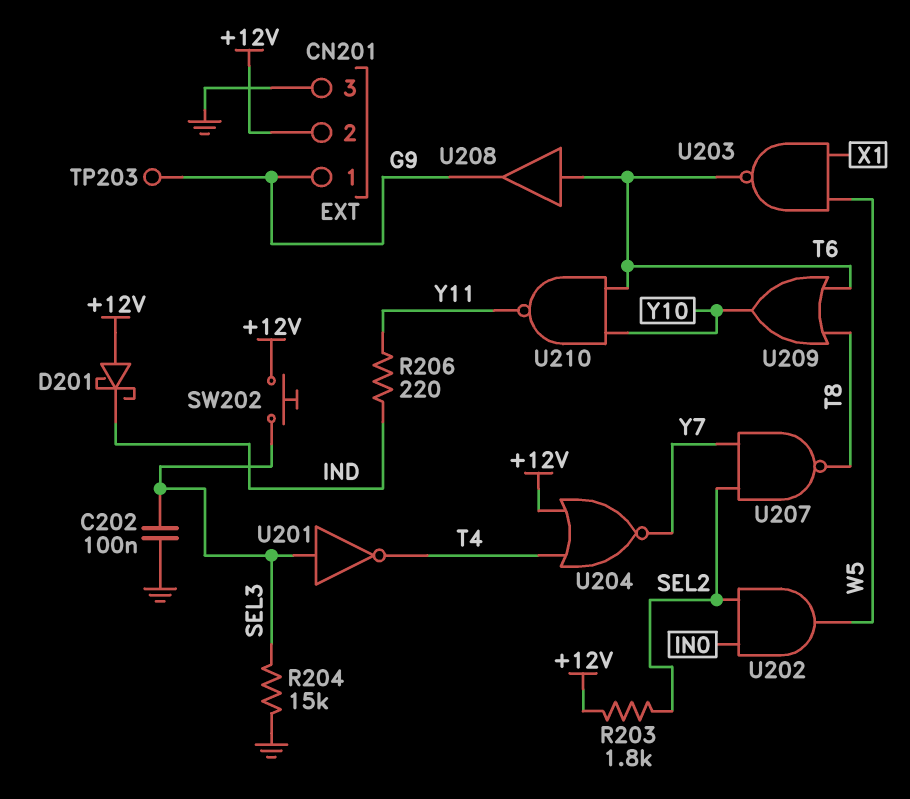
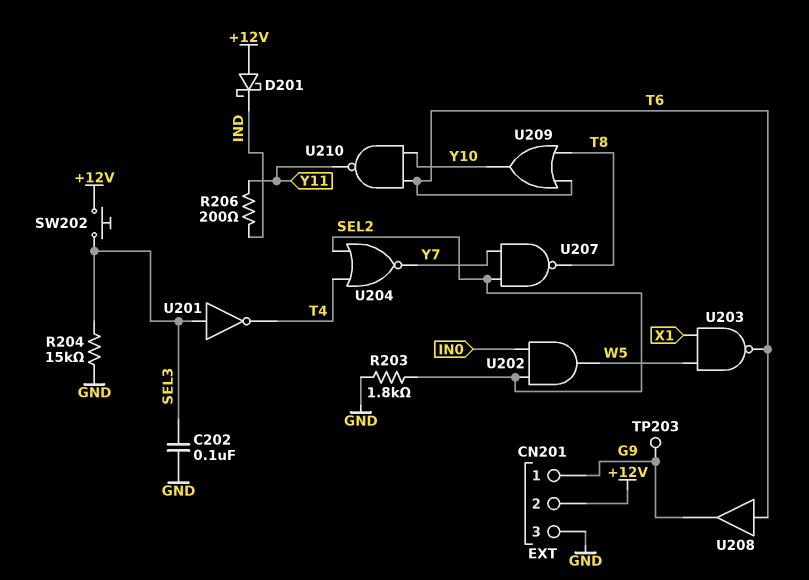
R203: 1.8k (+12V, SEL2) -> 1.8k (GND, SEL2)
R206: 220 (IND, Y11) -> 200 (IND, Y11)
U204: NOR (in +12V, in T4, out Y7) -> NOR (in SEL2, in T4, out Y7)

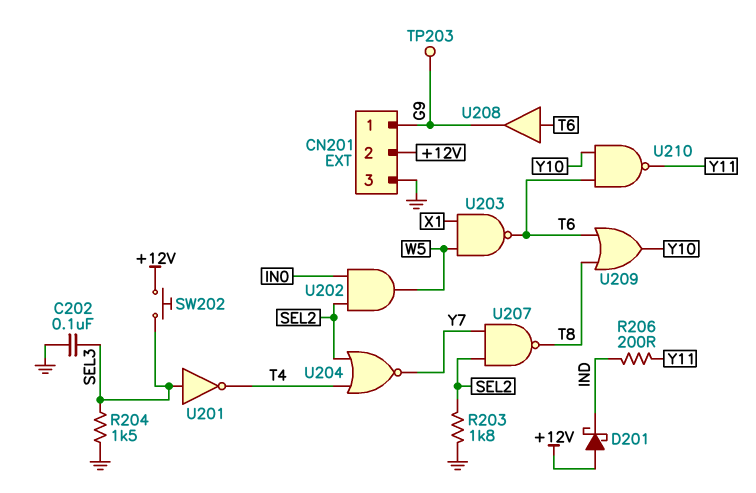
R204: 15k (GND, SEL3) -> 1.5k (GND, SEL3)

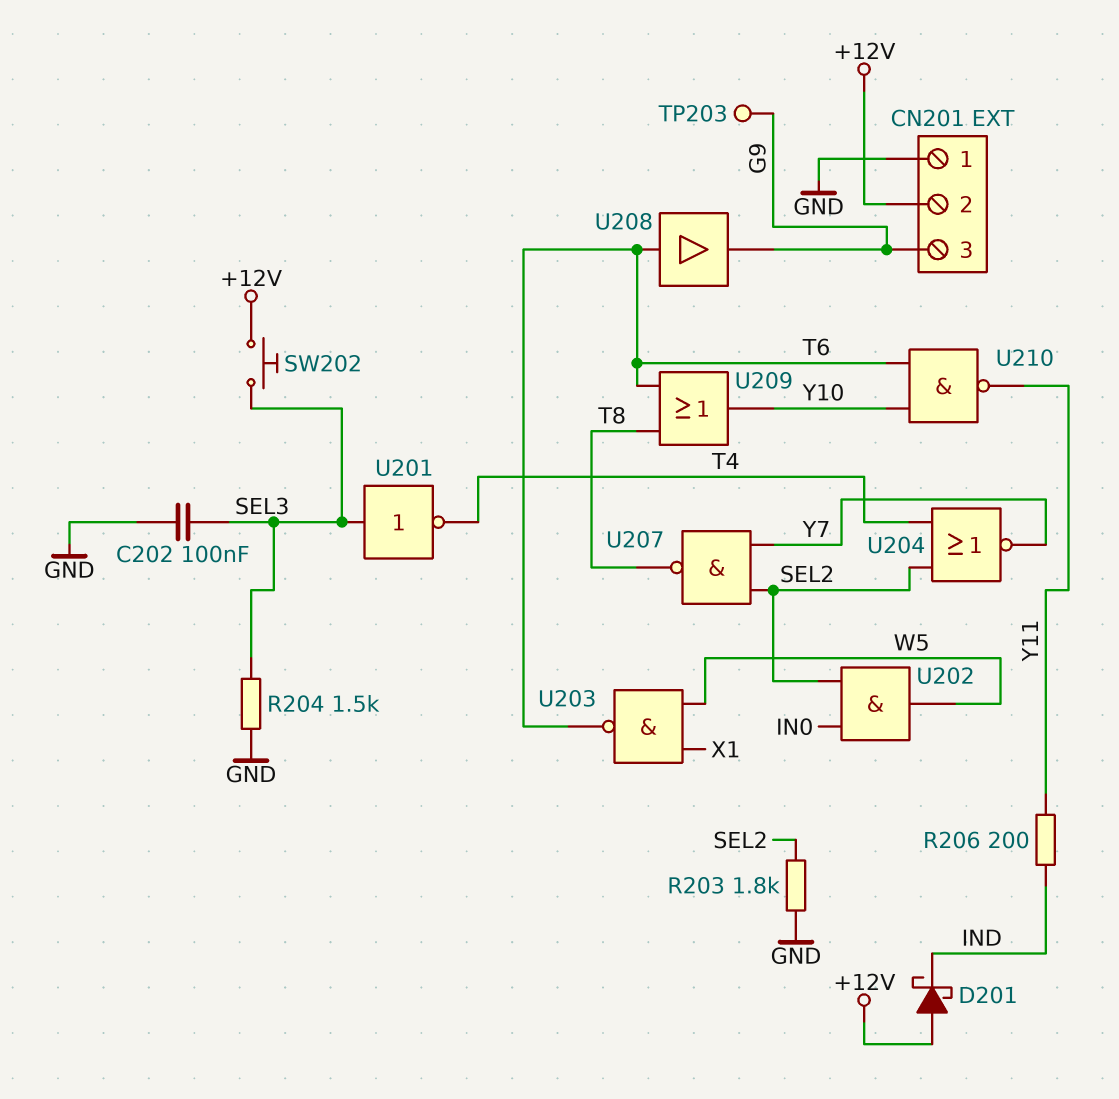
CN201 pin 1: G9 -> GND
CN201 pin 3: GND -> G9

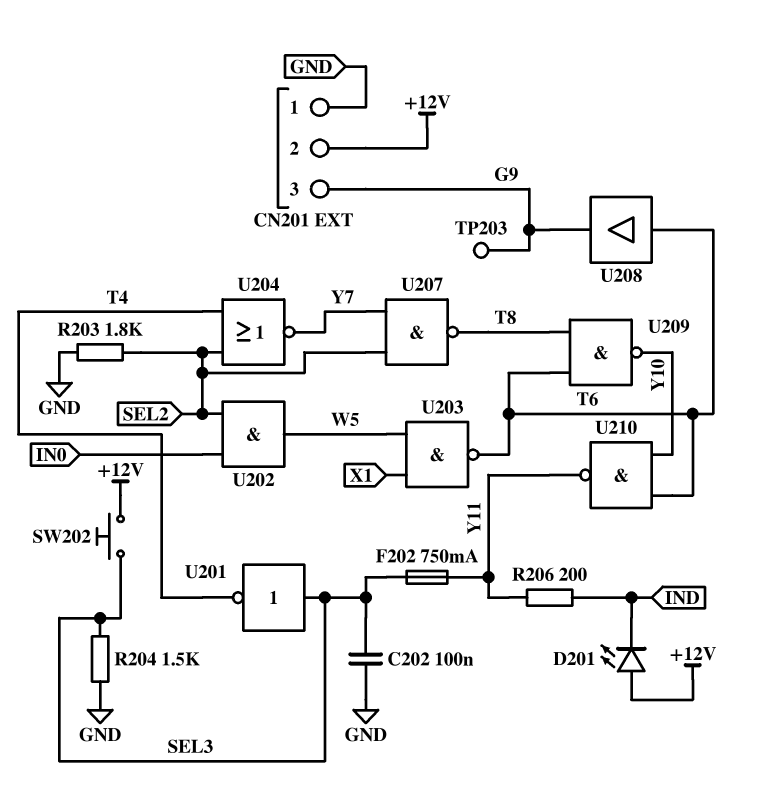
D201: schottky (A +12V, K IND) -> LED (A +12V, K IND)
F202: none -> 750mA (SEL3, Y11)
U209: OR (in T6, in T8, out Y10) -> NAND (in T6, in T8, out Y10)

